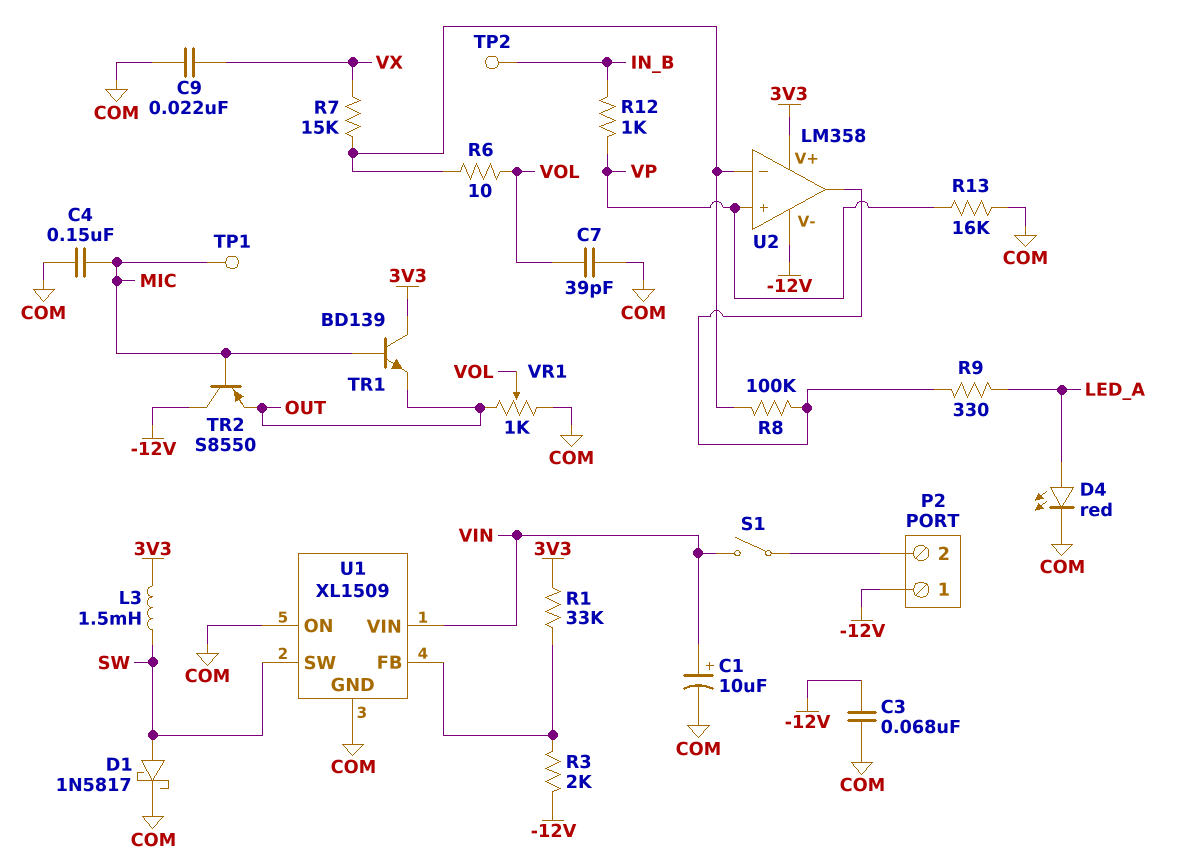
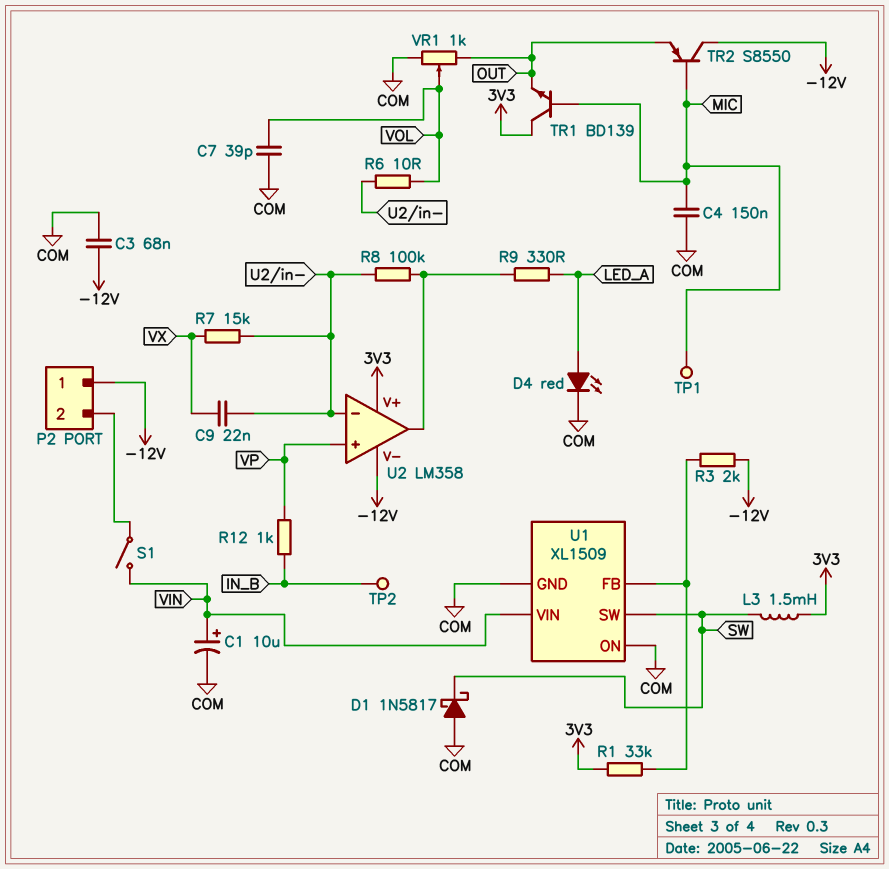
C9: 22nF (COM, VX) -> 22nF (U2/in-, VX)
D1: schottky 1N5817 (A SW, K COM) -> schottky 1N5817 (A COM, K SW)
R13: 16k (COM, VP) -> none

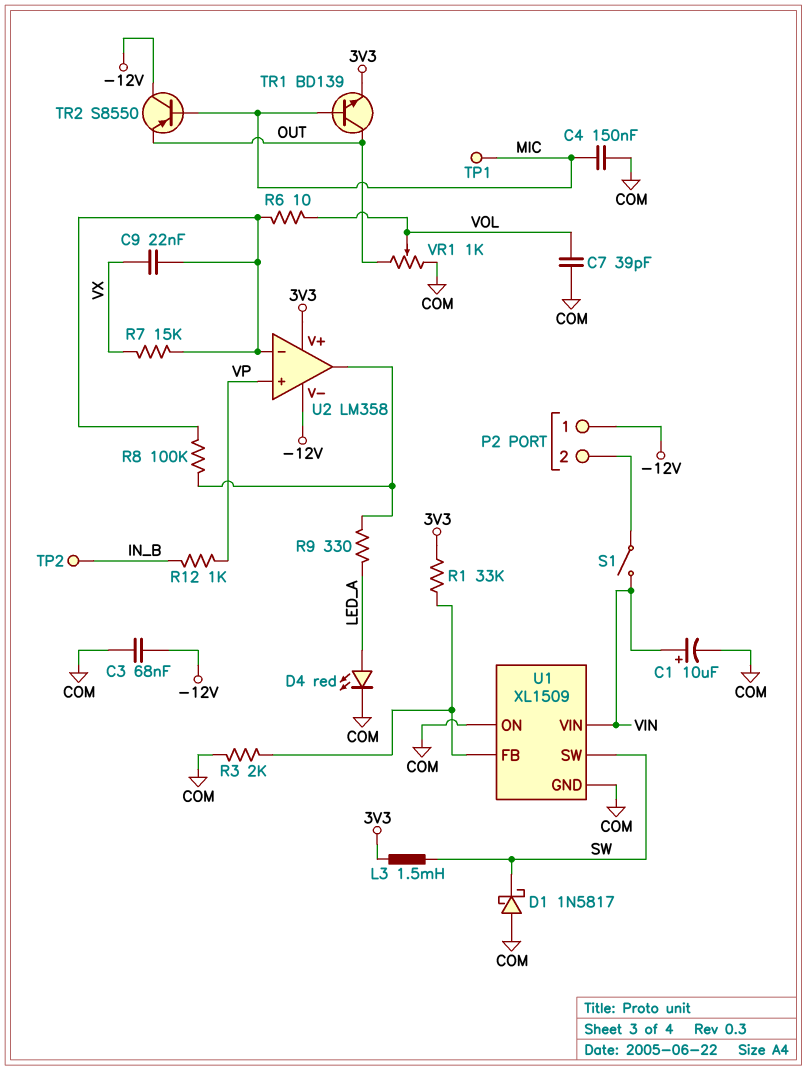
R3: 2k (-12V, U1/FB) -> 2k (COM, U1/FB)
TR1: NPN BD139 (B MIC, C 3V3, E OUT) -> NPN BD139 (B MIC, C OUT, E 3V3)

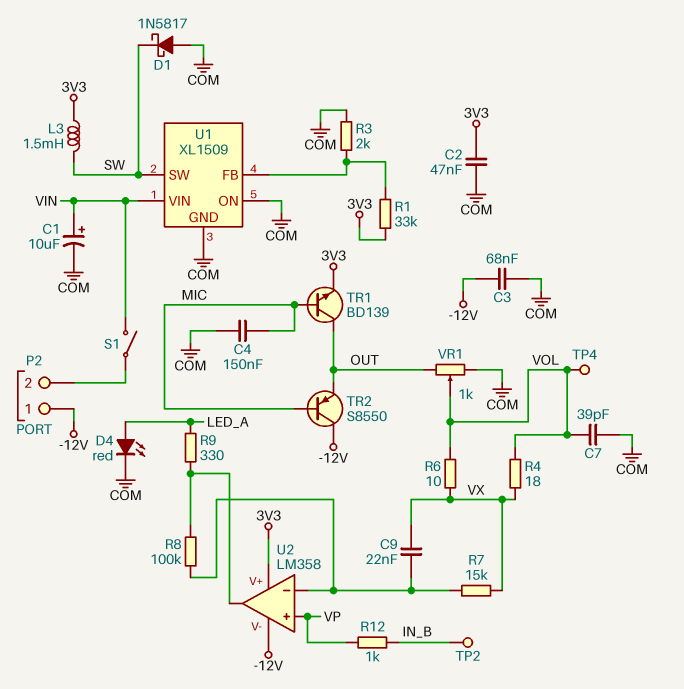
C2: none -> 47nF (3V3, COM)
R4: none -> 18 (VOL, VX)
R6: 10 (U2/in-, VOL) -> 10 (VOL, VX)
TP1: test point (MIC) -> none
TP4: none -> test point (VOL)

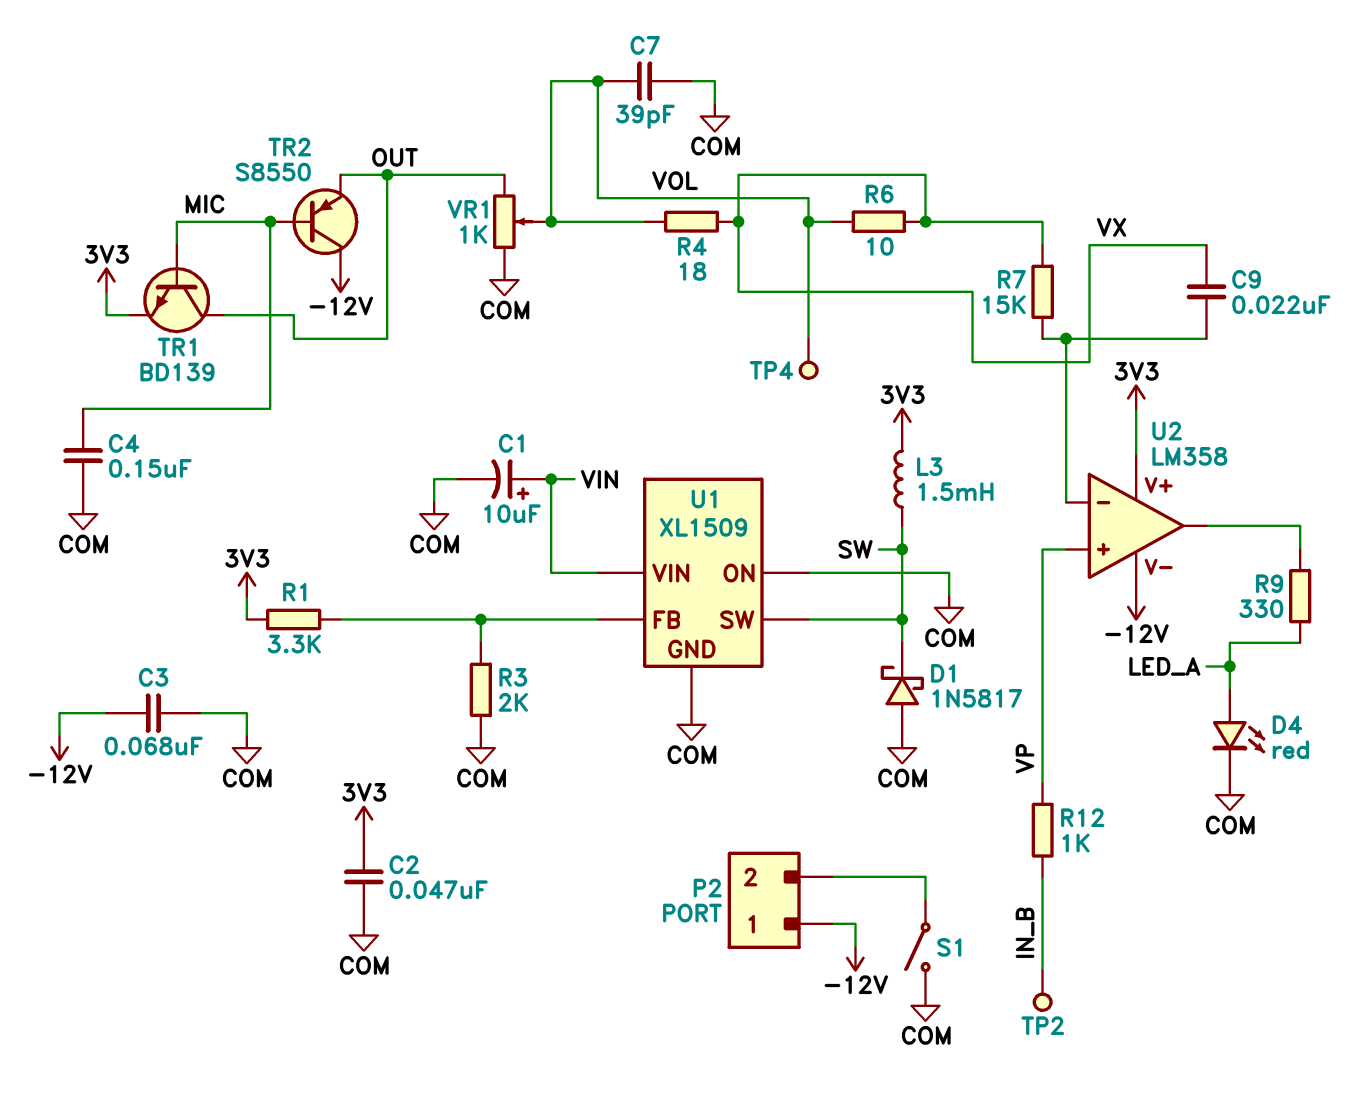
R1: 33k (3V3, U1/FB) -> 3.3k (3V3, U1/FB)
R8: 100k (U2/in-, U2/out) -> none
S1: switch (P2/2, VIN) -> switch (COM, P2/2)

